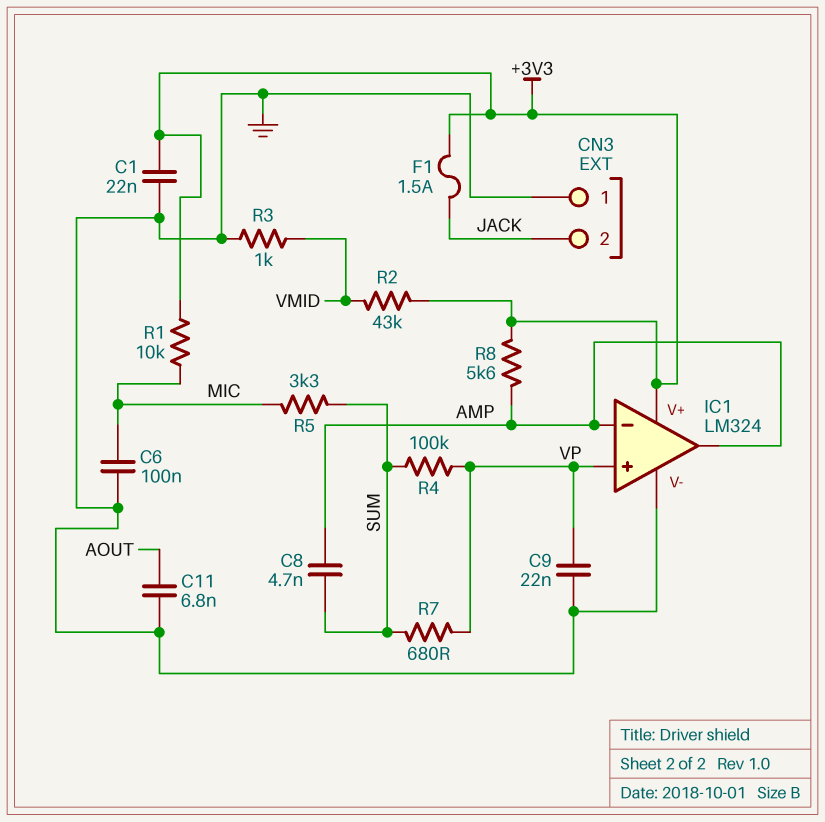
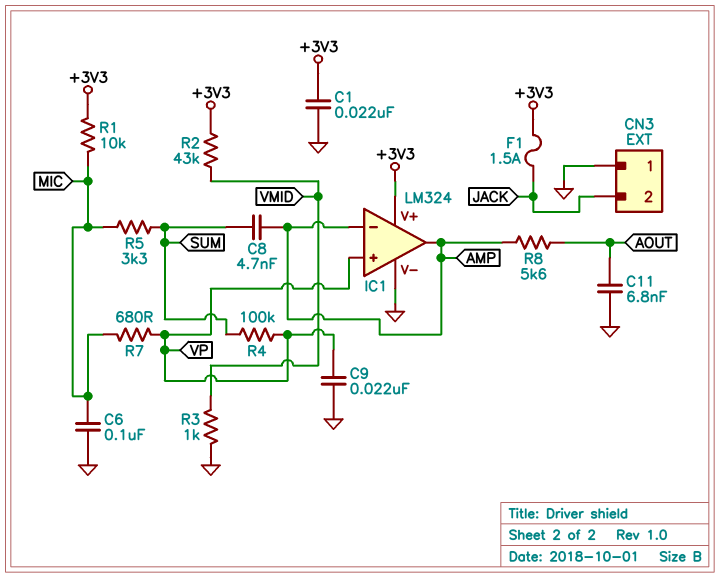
R7: 680 (SUM, VP) -> 680 (MIC, VP)
R8: 5.6k (+3V3, AMP) -> 5.6k (AMP, AOUT)

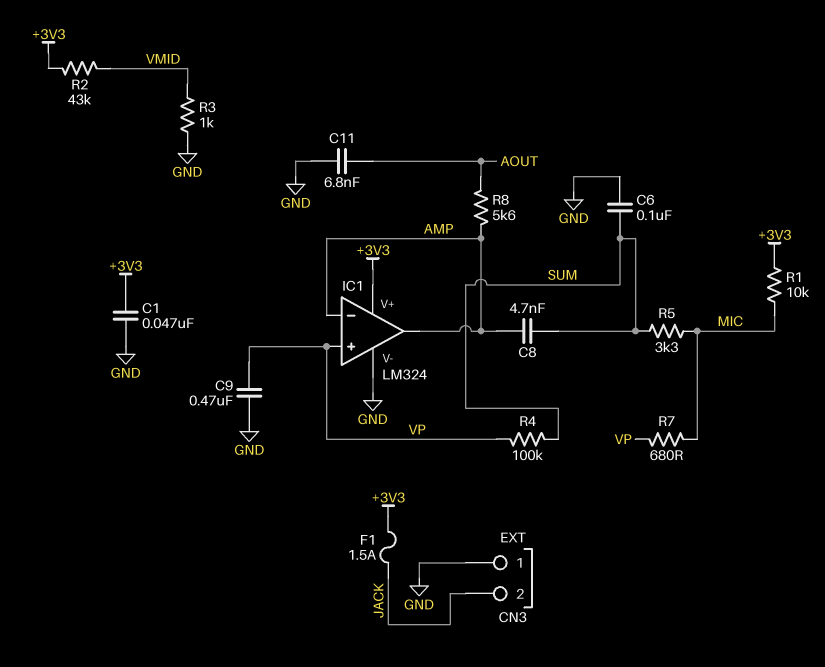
C1: 22nF (+3V3, GND) -> 47nF (+3V3, GND)
C6: 100nF (GND, MIC) -> 100nF (GND, SUM)
C9: 22nF (GND, VP) -> 470nF (GND, VP)

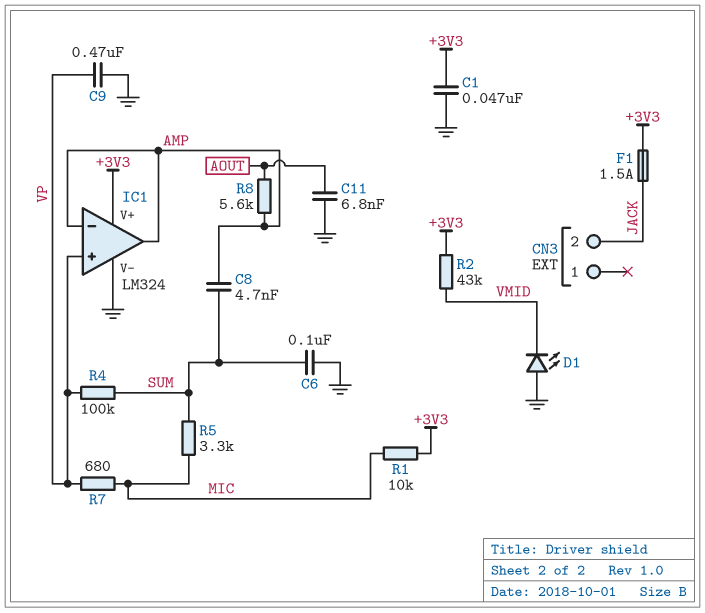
CN3 pin 1: GND -> none
D1: none -> LED (A GND, K VMID)
R3: 1k (GND, VMID) -> none

